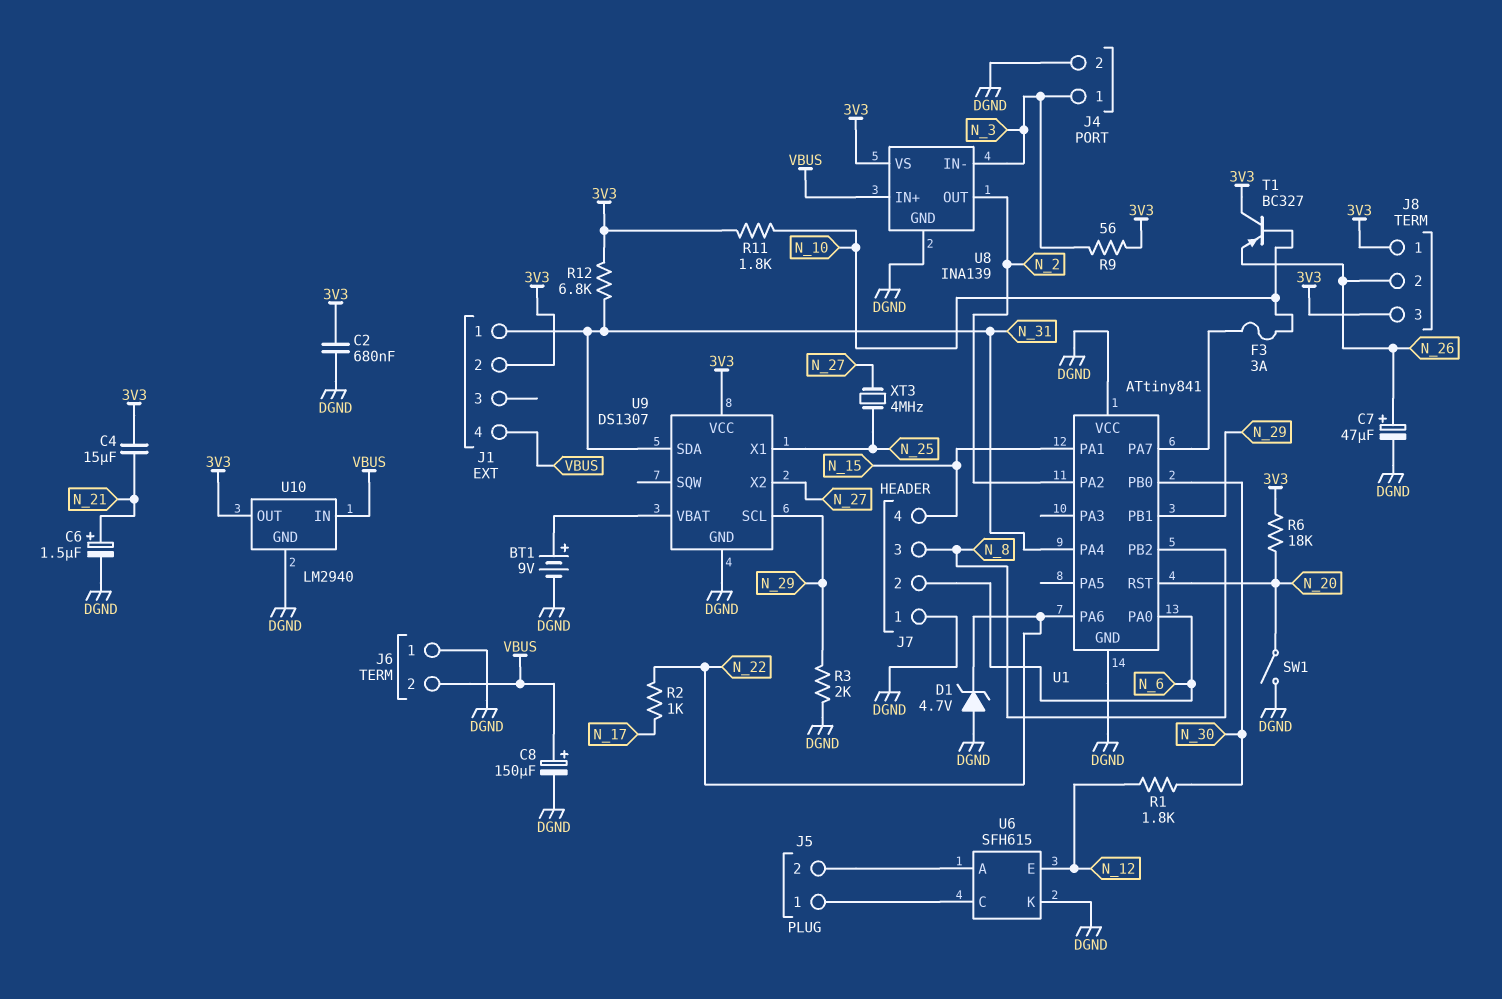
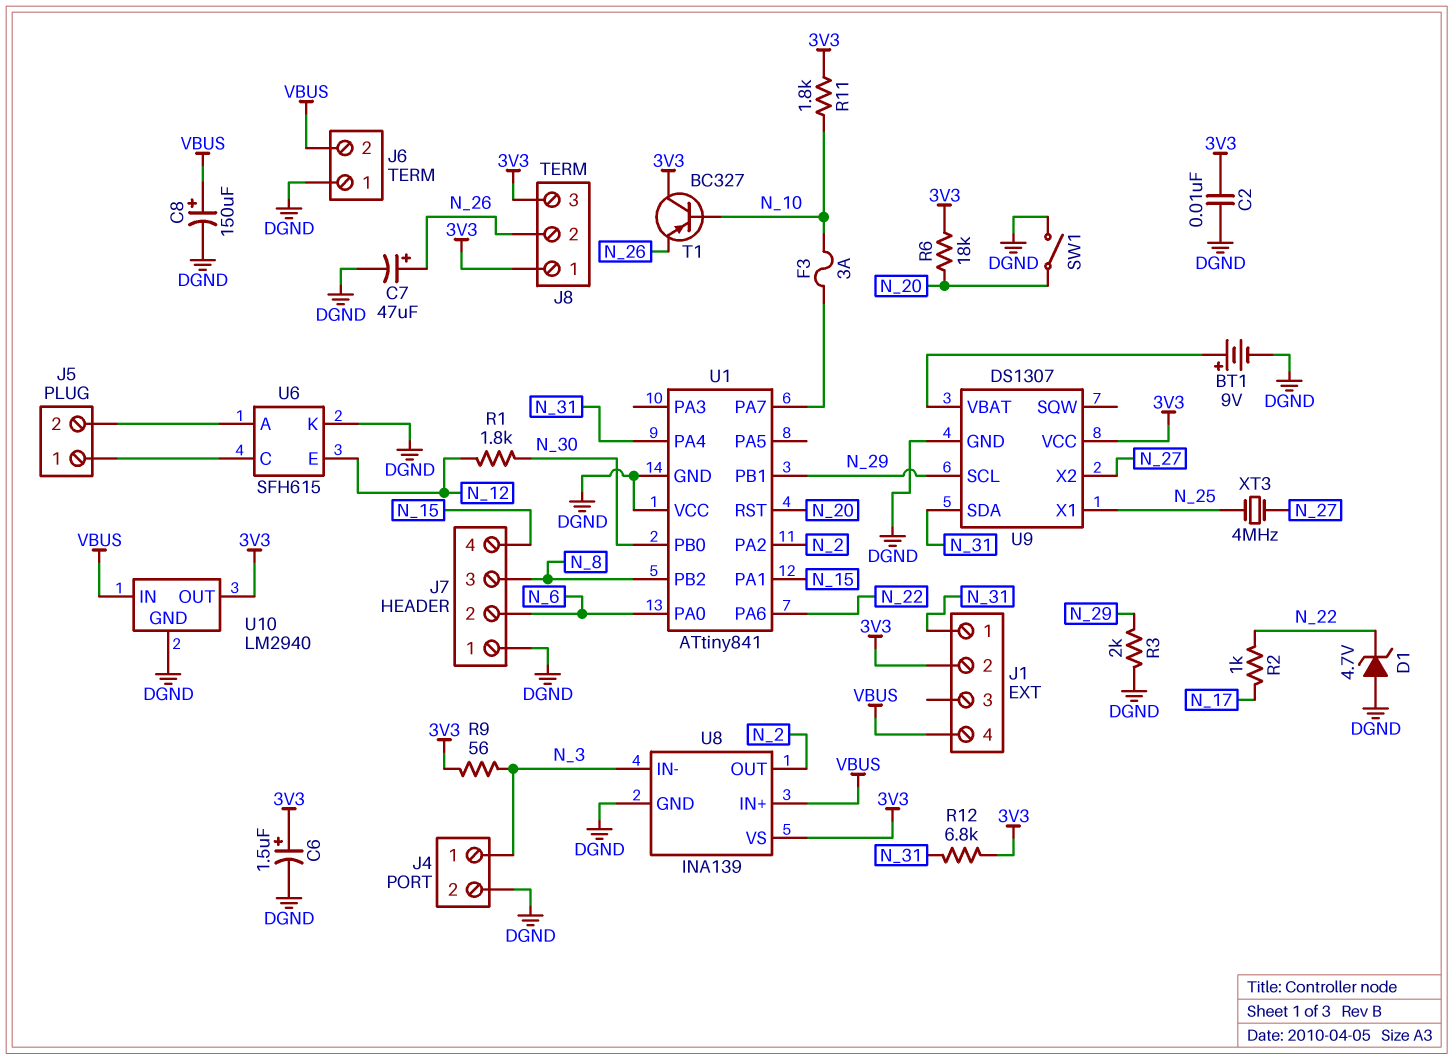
C2: 680nF (3V3, DGND) -> 10nF (3V3, DGND)
C4: 15uF (3V3, N_21) -> none
C6: 1.5uF (plus N_21, minus DGND) -> 1.5uF (plus 3V3, minus DGND)

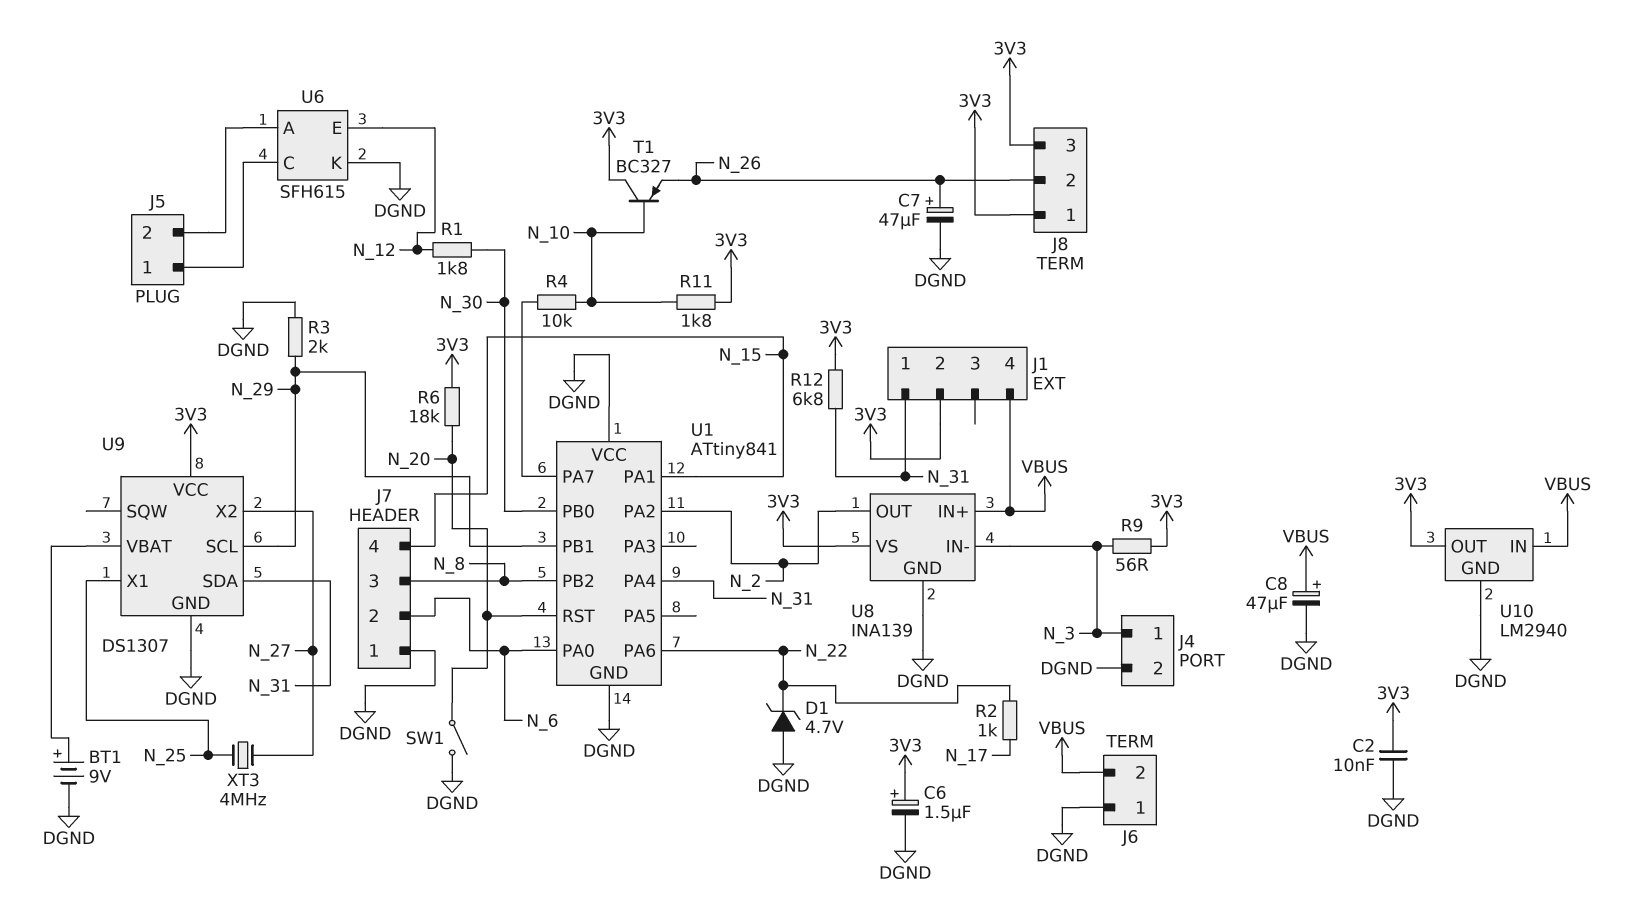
C8: 150uF (plus VBUS, minus DGND) -> 47uF (plus VBUS, minus DGND)
F3: 3A (N_10, U1/PA7) -> none
R4: none -> 10k (N_10, U1/PA7)

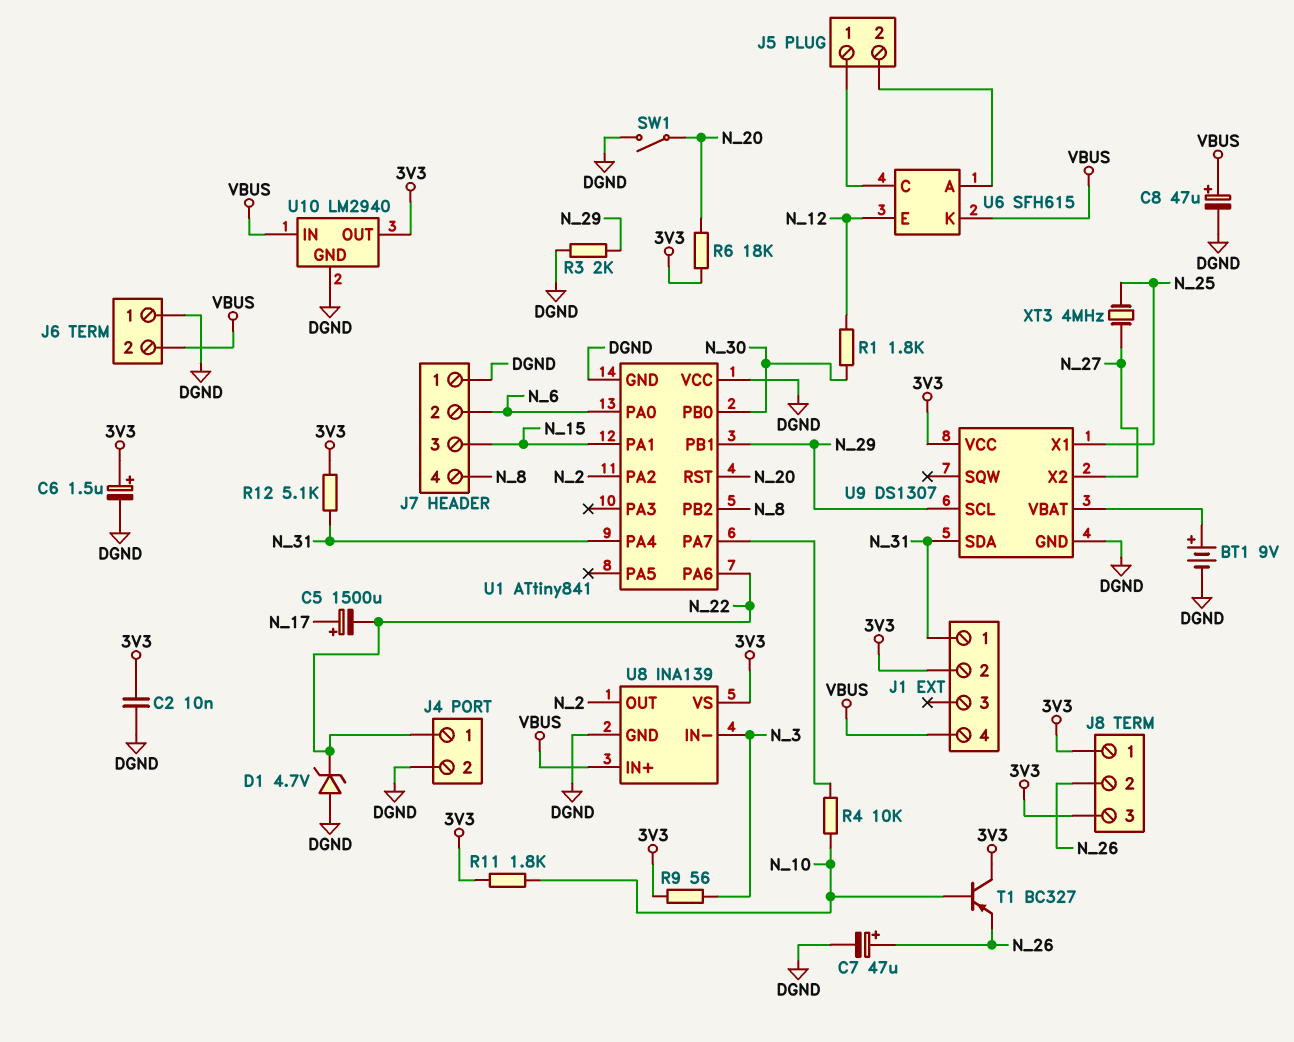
C5: none -> 1500uF (plus N_17, minus N_22)
J4 pin 1: N_3 -> N_22
J7 pin 3: N_8 -> N_15
J7 pin 4: N_15 -> N_8
R2: 1k (N_17, N_22) -> none
R12: 6.8k (3V3, N_31) -> 5.1k (3V3, N_31)
U6 pin K: DGND -> VBUS

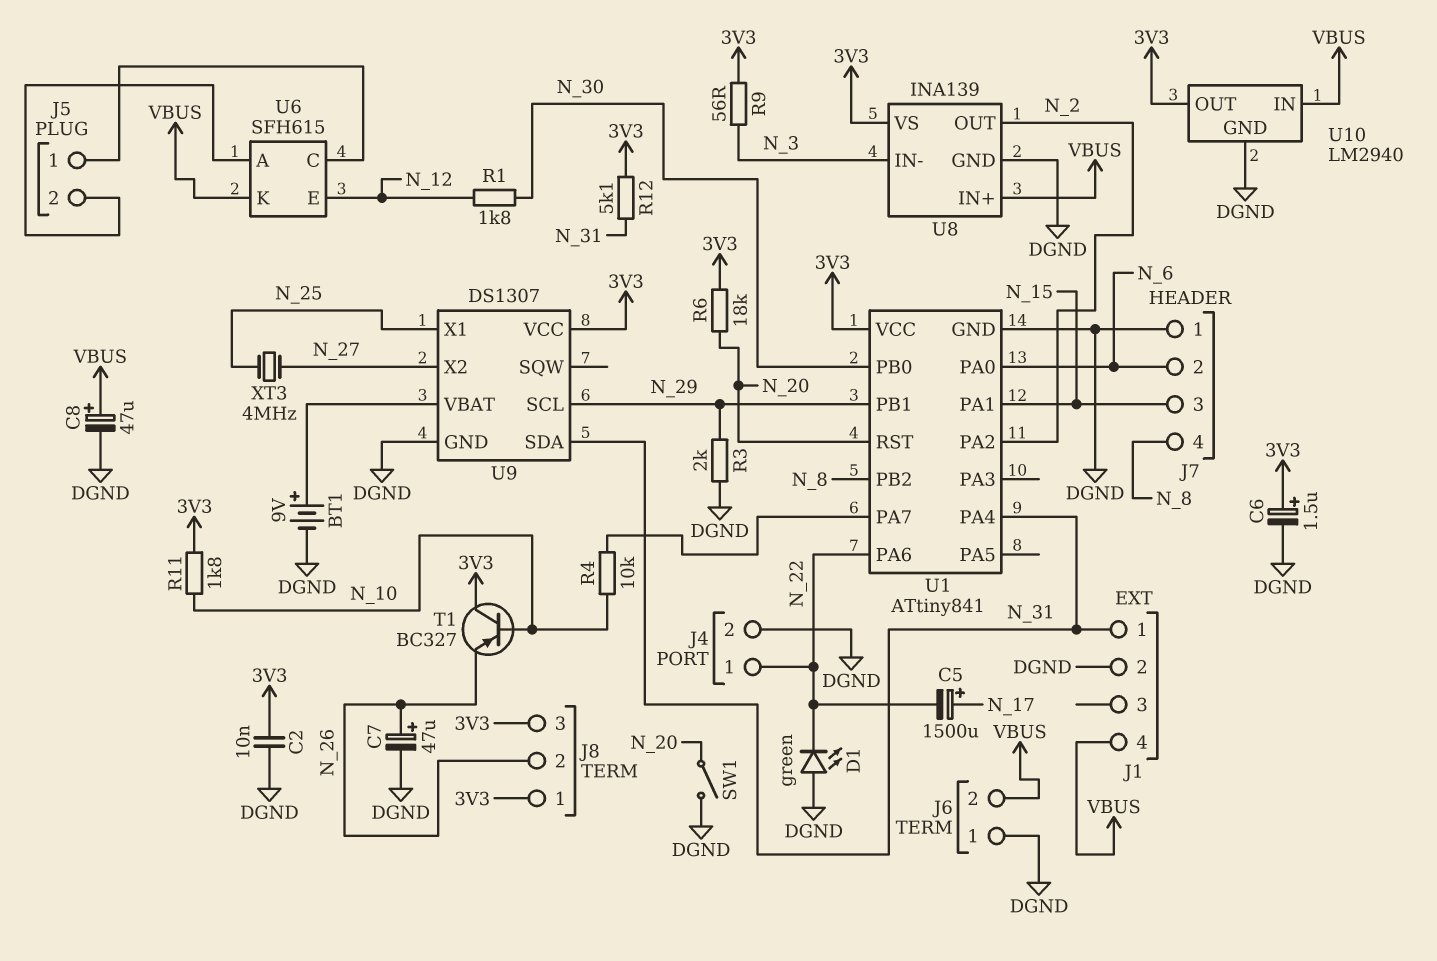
D1: zener 4.7V (A DGND, K N_22) -> LED green (A DGND, K N_22)
J1 pin 2: 3V3 -> DGND
U1 pin VCC: DGND -> 3V3

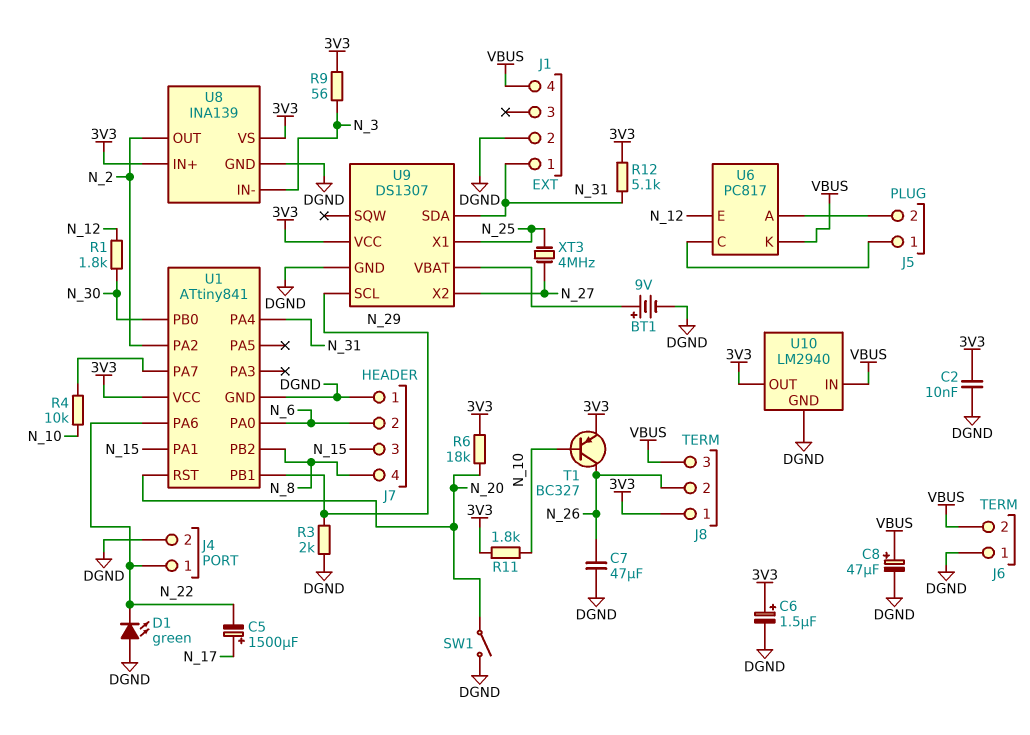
C7: 47uF (plus N_26, minus DGND) -> 47uF (DGND, N_26)
J8 pin 3: 3V3 -> VBUS
T1: PNP BC327 (B N_10, C 3V3, E N_26) -> PNP BC327 (B N_10, C N_26, E 3V3)
U6: SFH615 -> PC817
U8 pin IN+: VBUS -> 3V3

